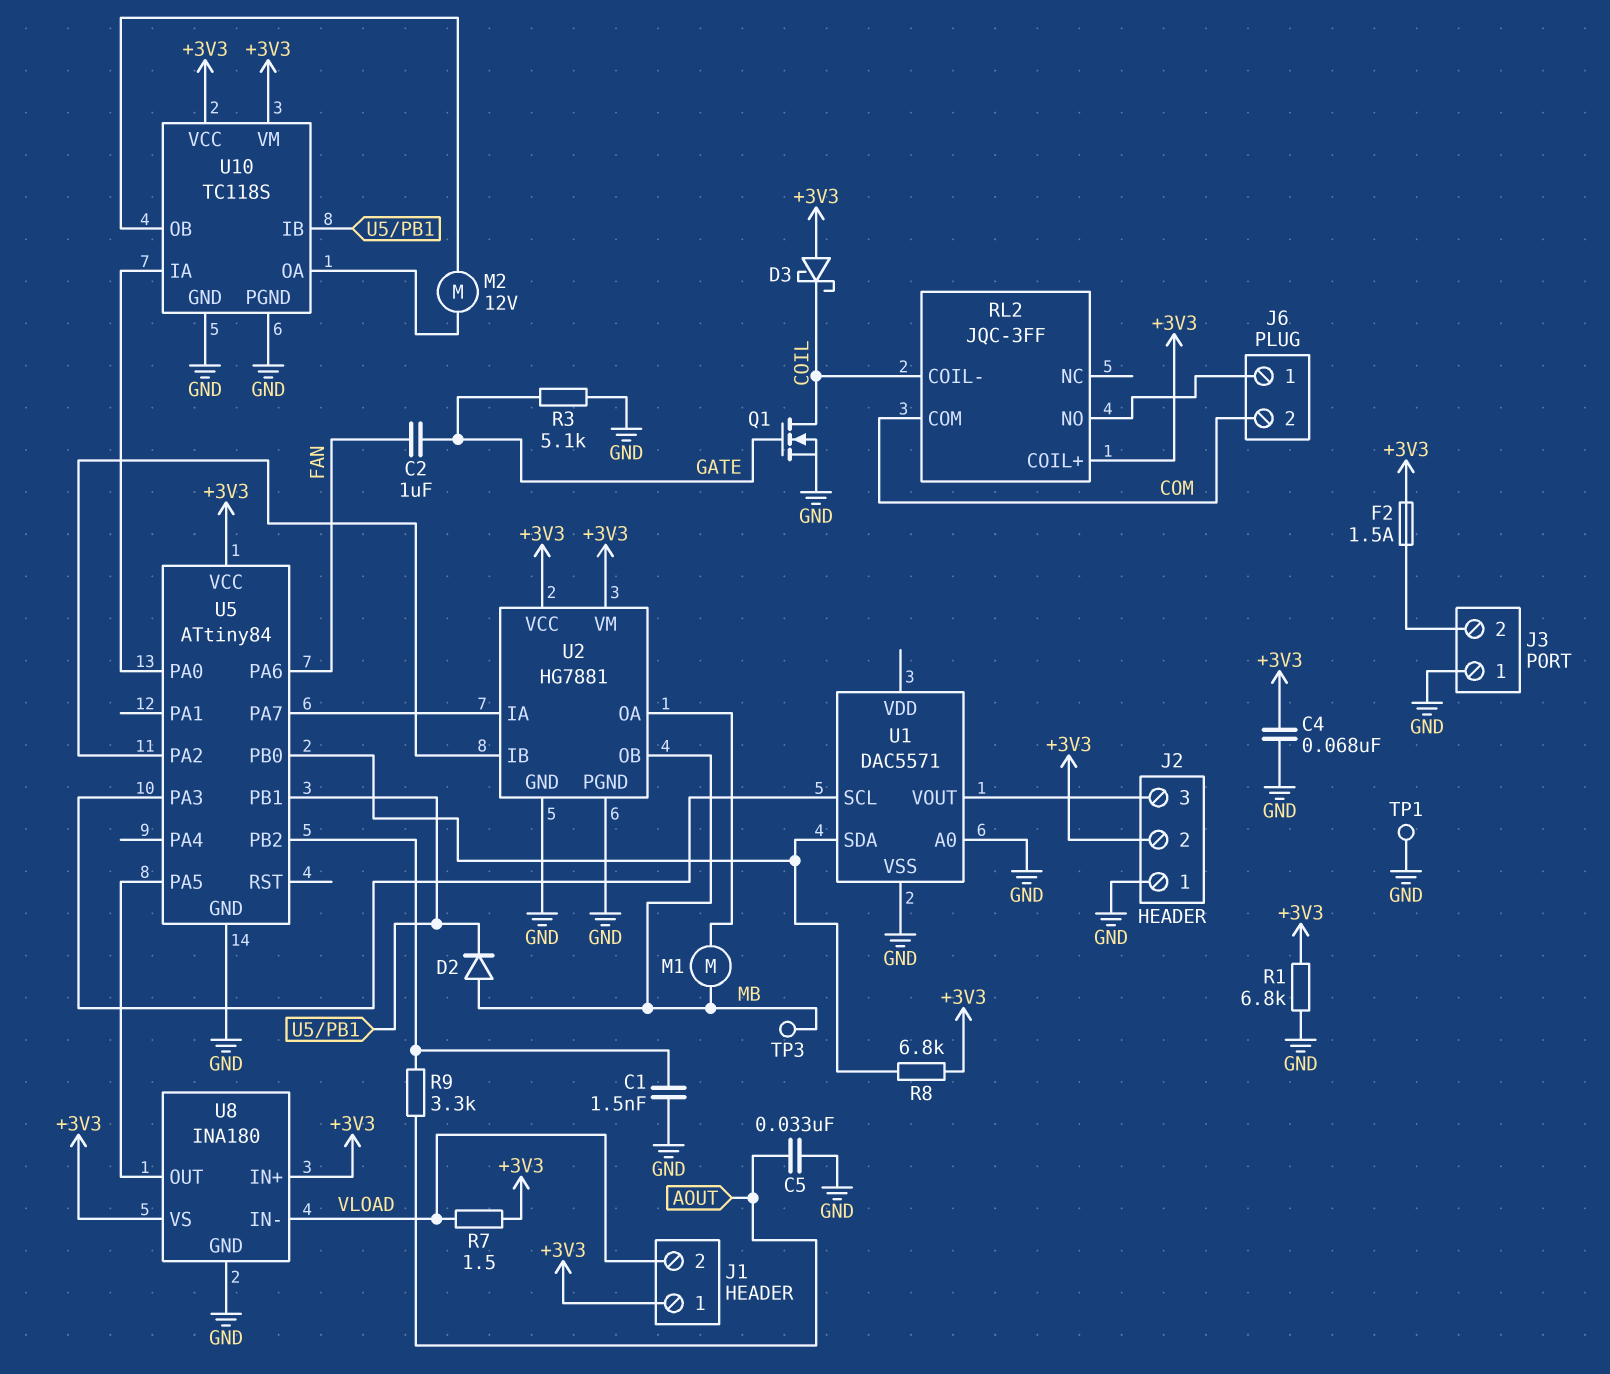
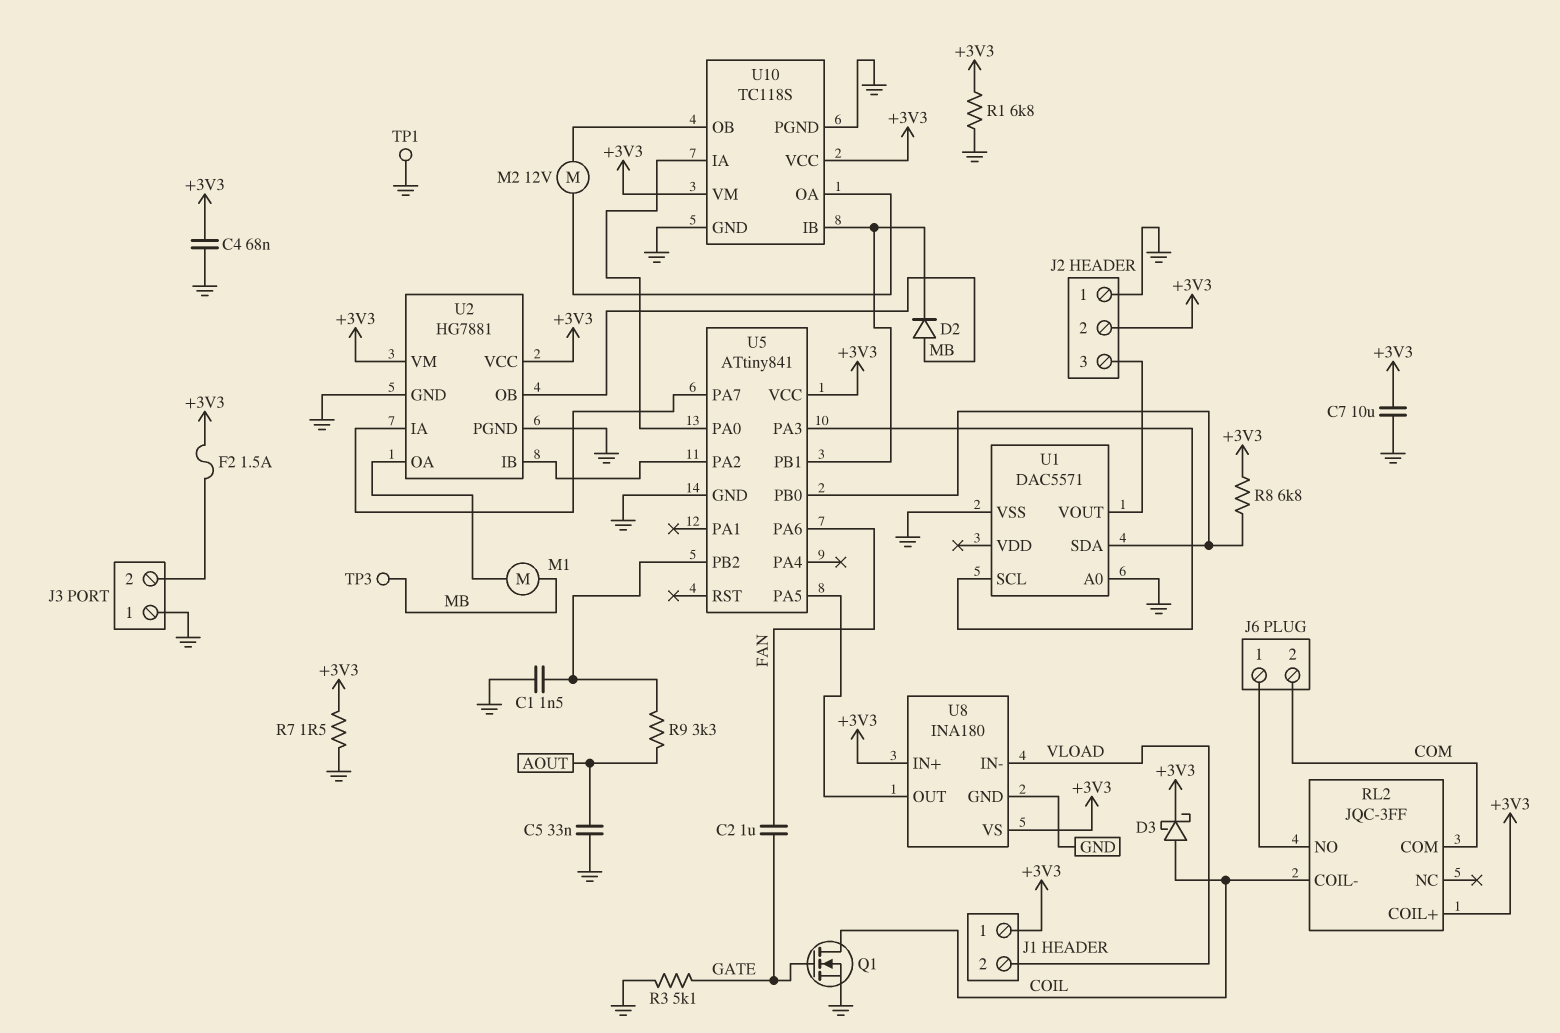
C7: none -> 10uF (+3V3, GND)
D3: schottky (A +3V3, K COIL) -> schottky (A COIL, K +3V3)
R7: 1.5 (+3V3, VLOAD) -> 1.5 (+3V3, GND)
U5: ATtiny84 -> ATtiny841

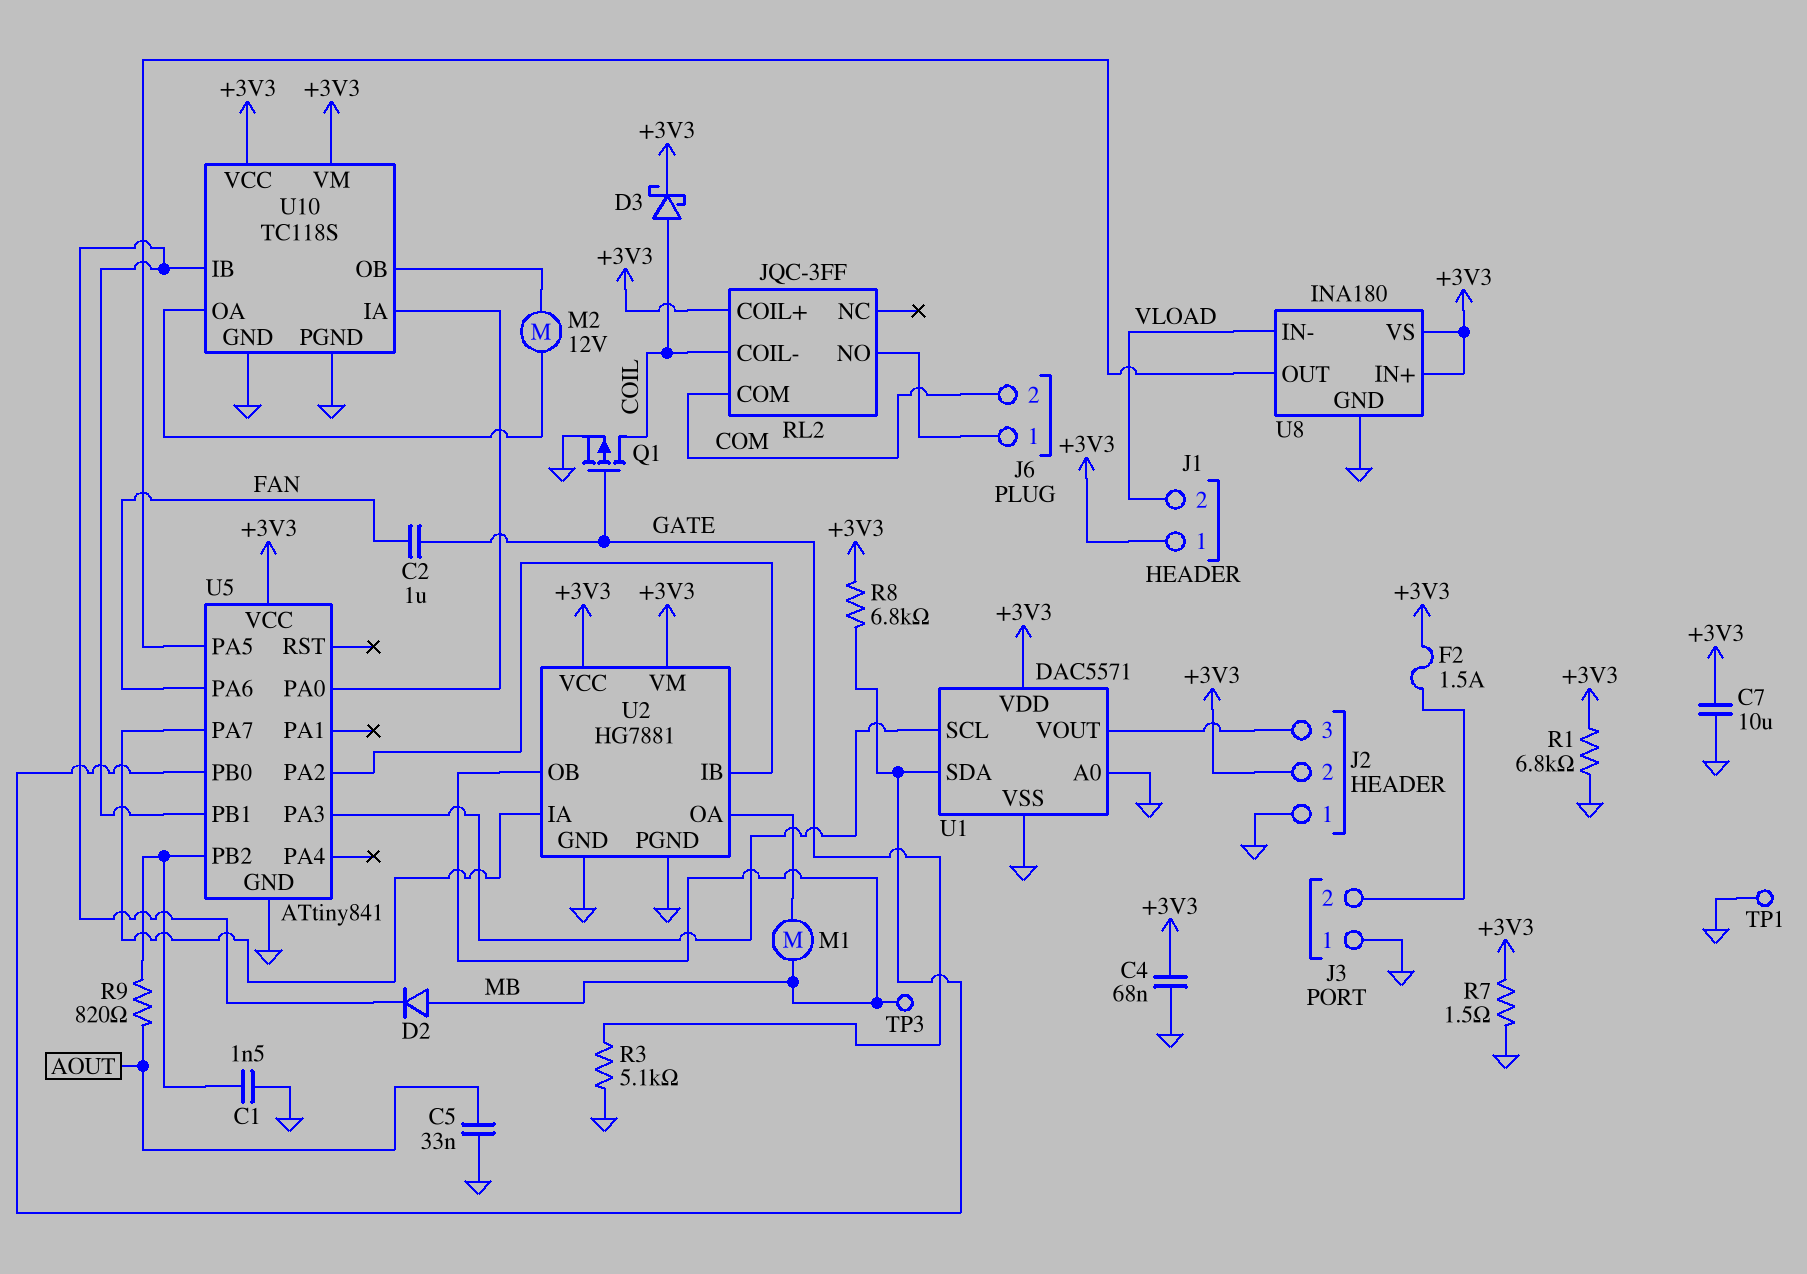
Q1: NMOS (G GATE, D COIL, S GND) -> PMOS (G GATE, D COIL, S GND)
R9: 3.3k (AOUT, U5/PB2) -> 820 (AOUT, U5/PB2)
U1 pin VDD: none -> +3V3

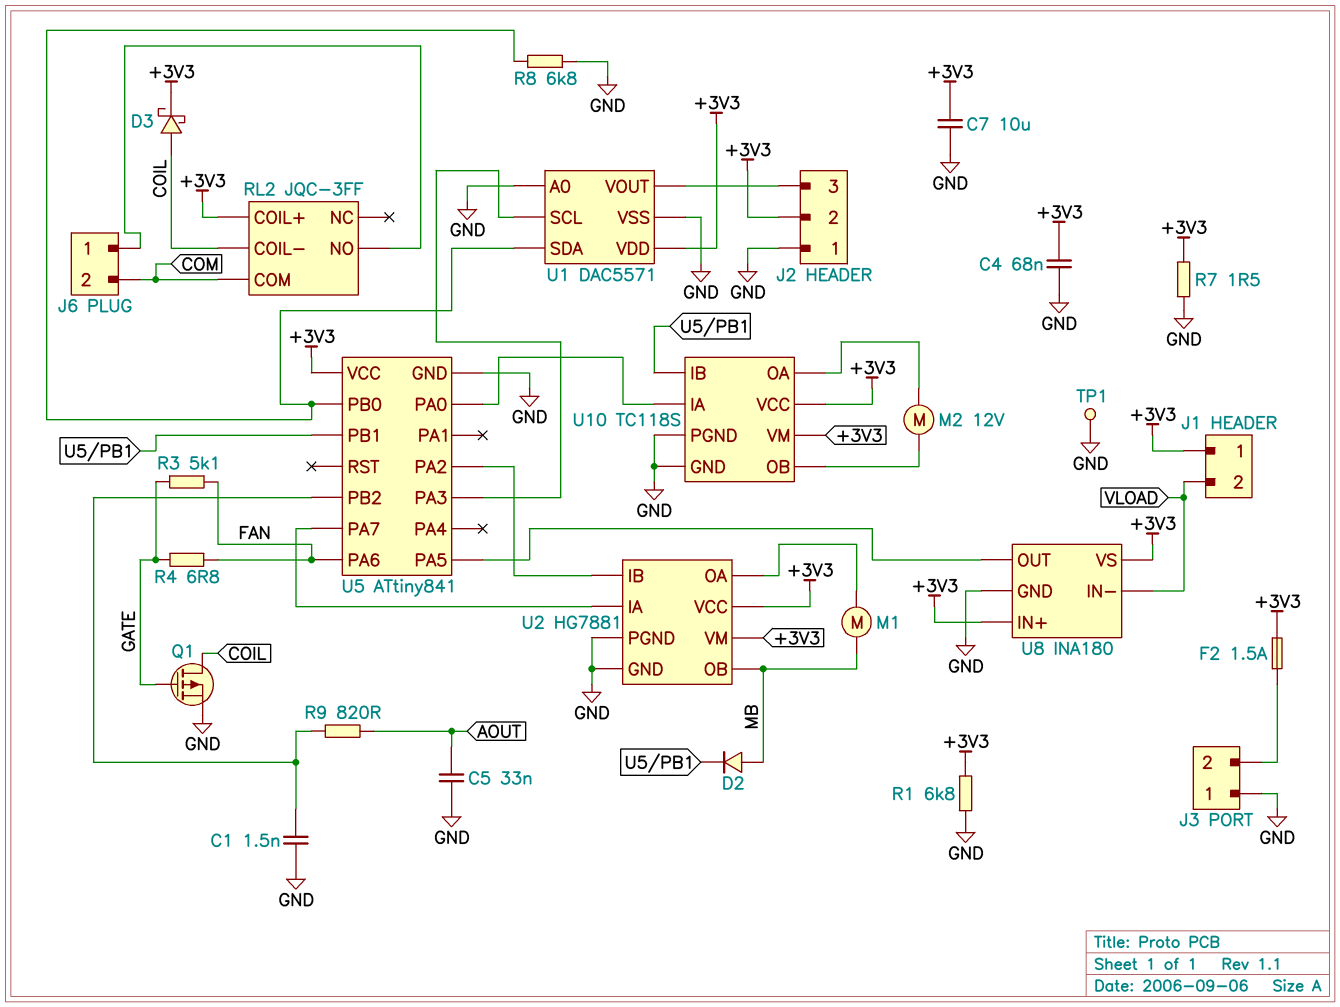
C2: 1uF (FAN, GATE) -> none
R3: 5.1k (GATE, GND) -> 5.1k (FAN, GATE)
R4: none -> 6.8 (FAN, GATE)
R8: 6.8k (+3V3, U1/SDA) -> 6.8k (GND, U1/SDA)
TP3: test point (MB) -> none

